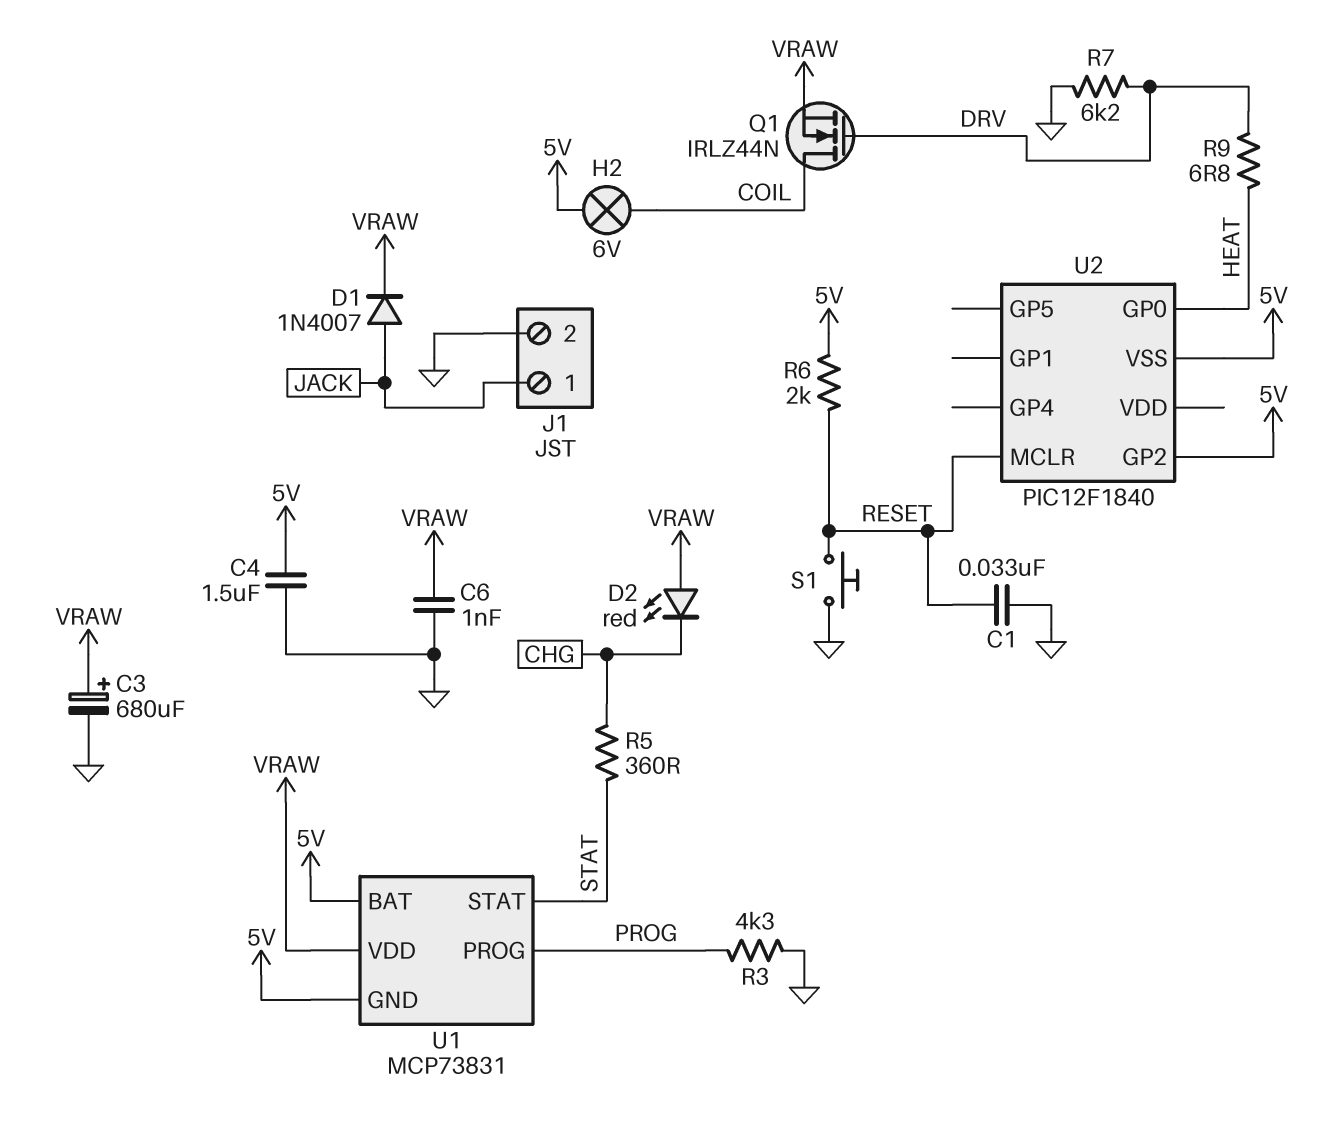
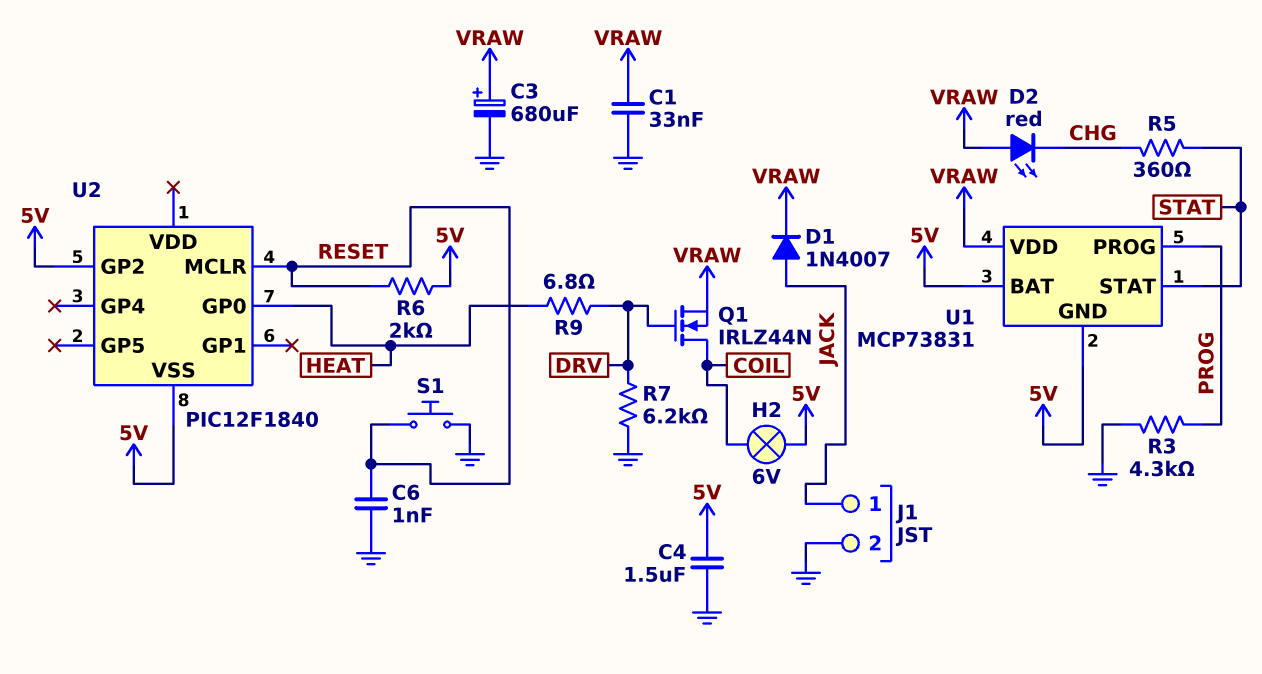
C1: 33nF (GND, RESET) -> 33nF (GND, VRAW)
C6: 1nF (GND, VRAW) -> 1nF (GND, RESET)

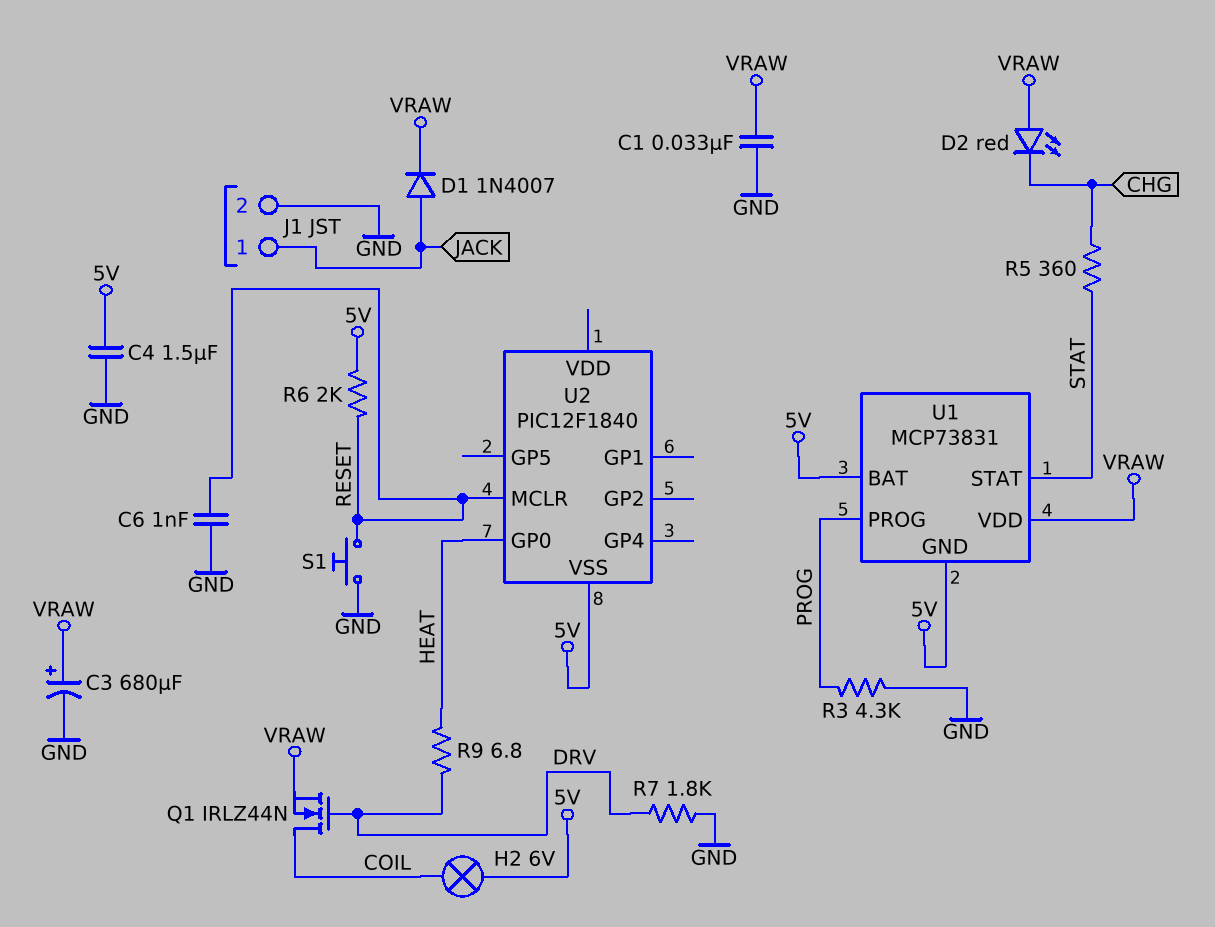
R7: 6.2k (DRV, GND) -> 1.8k (DRV, GND)
U2 pin GP2: 5V -> none

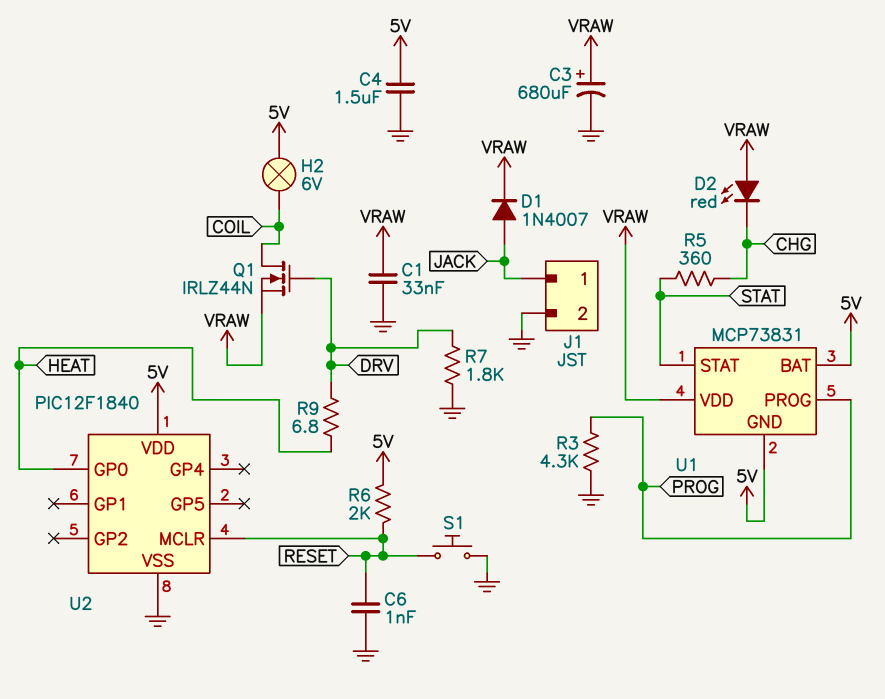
U2 pin VDD: none -> 5V
U2 pin VSS: 5V -> GND

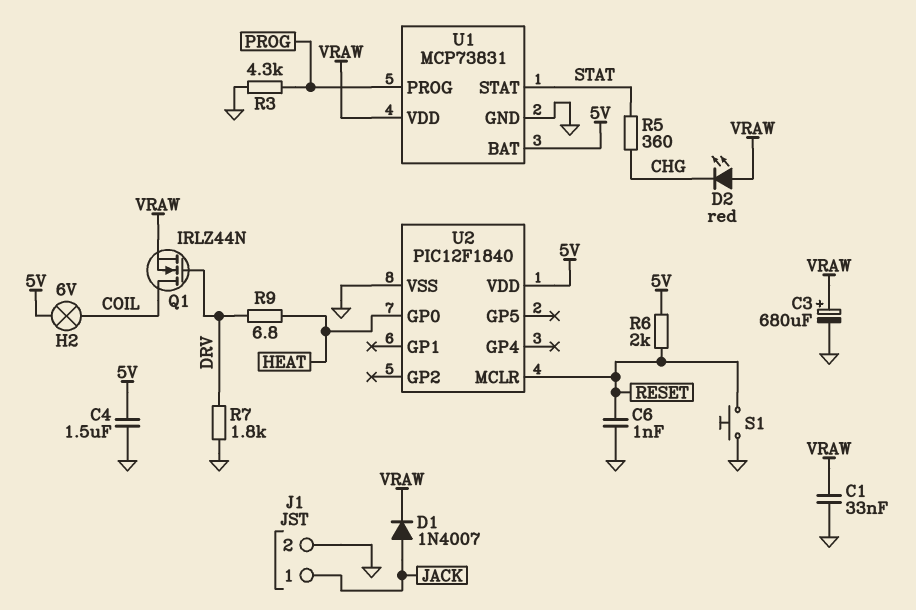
U1 pin GND: 5V -> GND

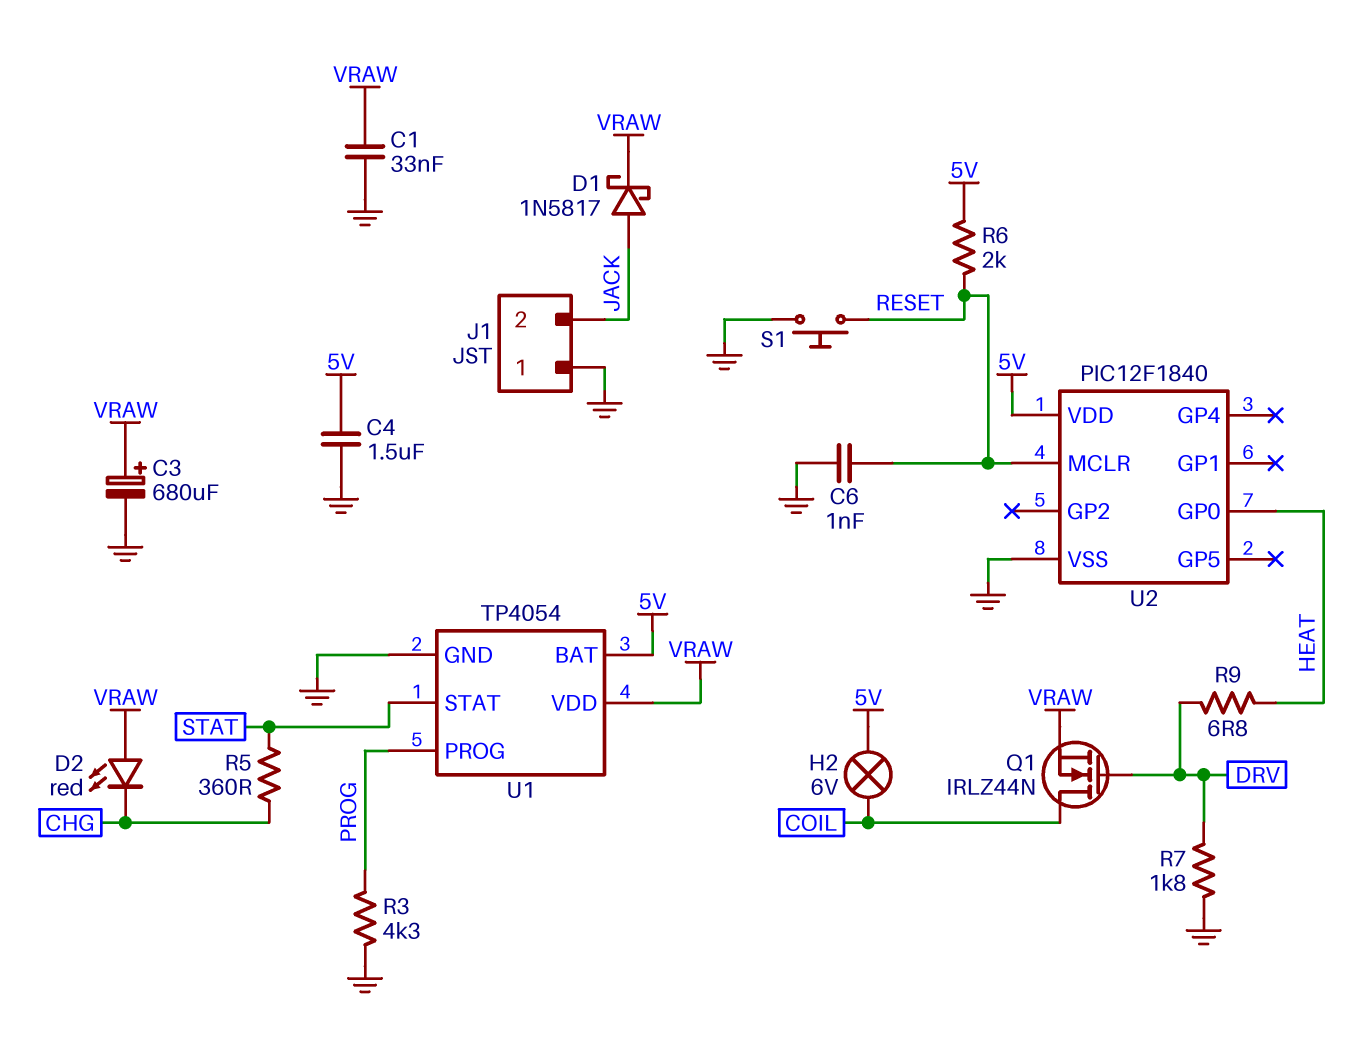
D1: diode 1N4007 (A JACK, K VRAW) -> schottky 1N5817 (A JACK, K VRAW)
J1 pin 1: JACK -> GND
J1 pin 2: GND -> JACK
U1: MCP73831 -> TP4054

